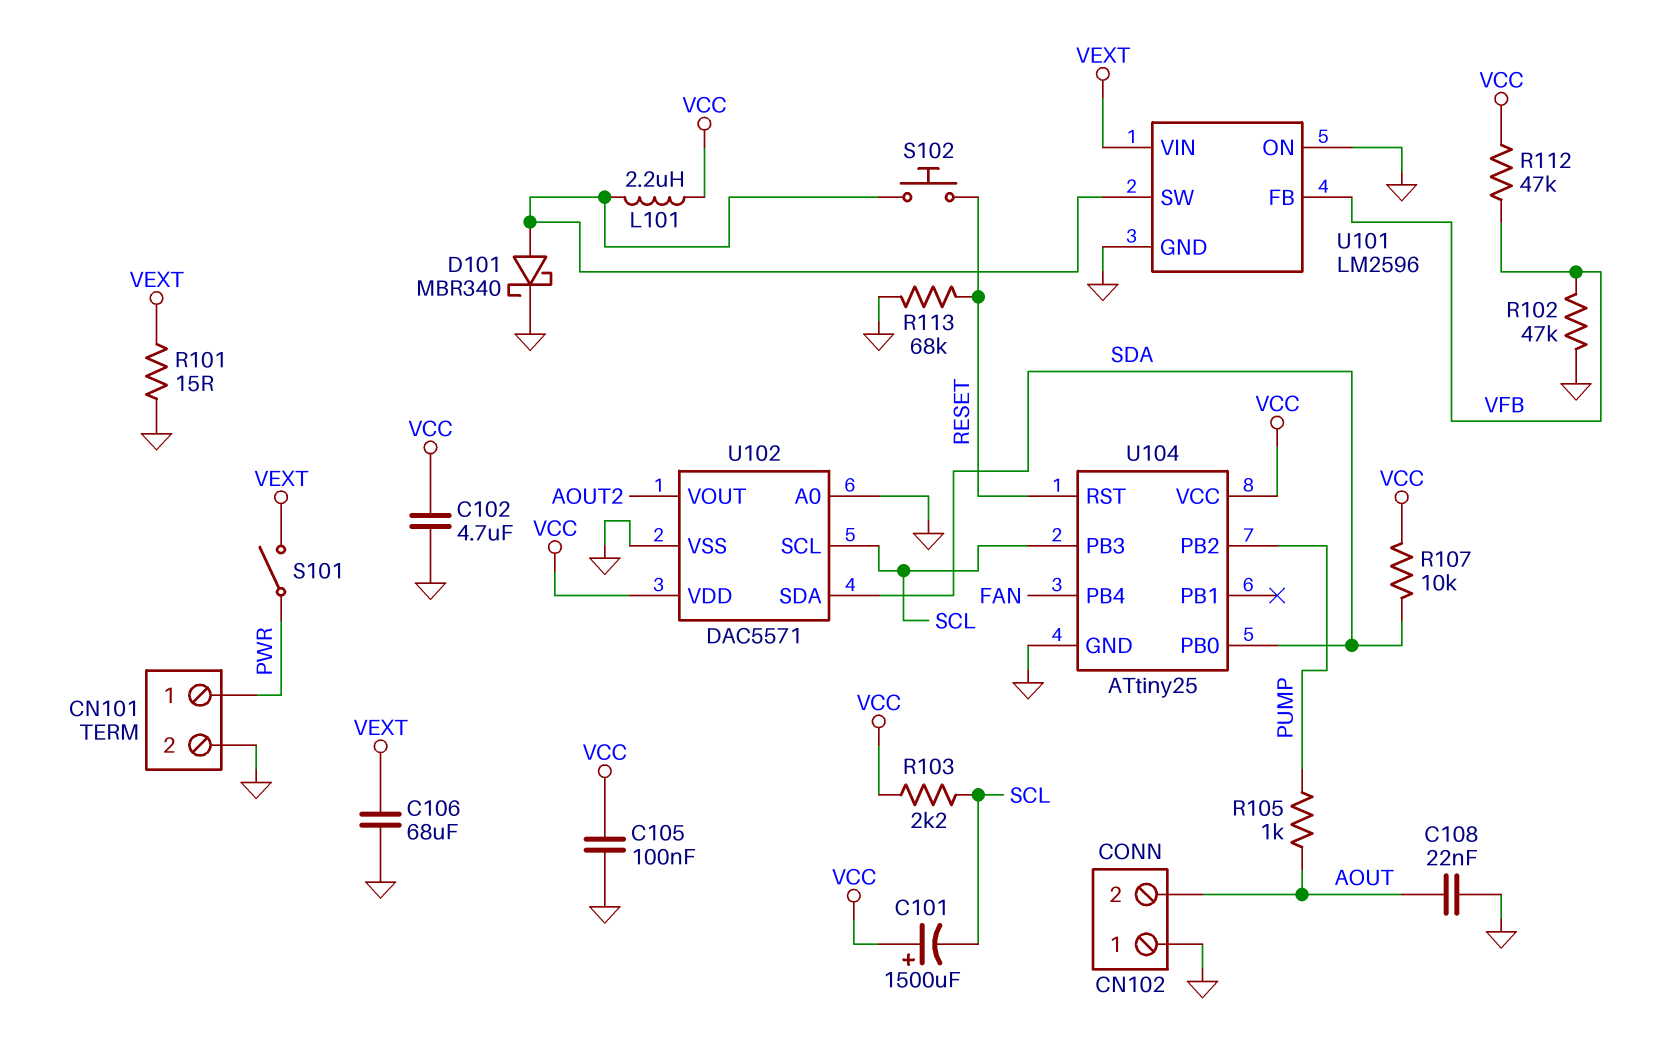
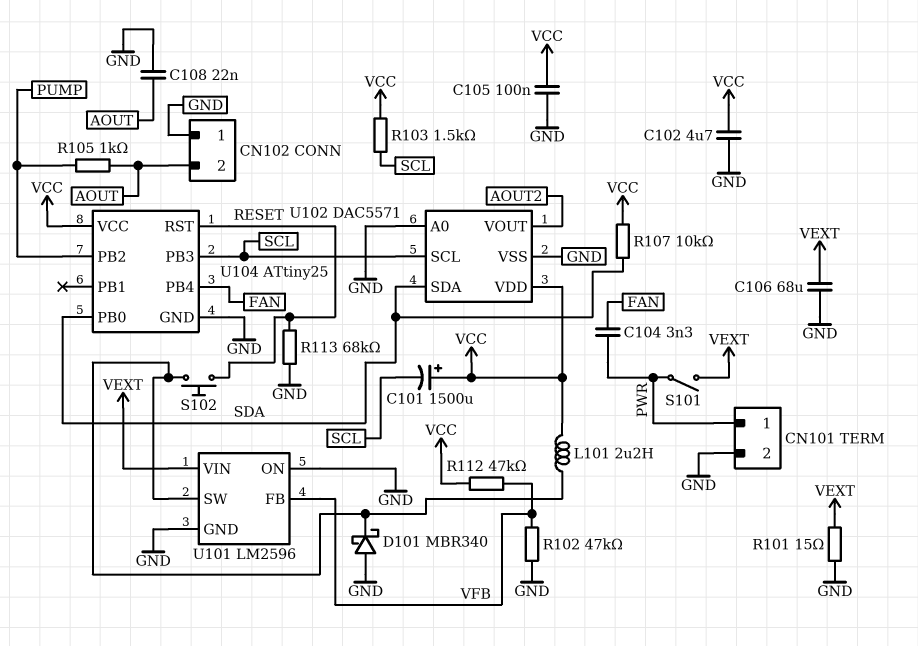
C104: none -> 3.3nF (FAN, PWR)
D101: schottky MBR340 (A U101/SW, K GND) -> schottky MBR340 (A GND, K U101/SW)
R103: 2.2k (SCL, VCC) -> 1.5k (SCL, VCC)

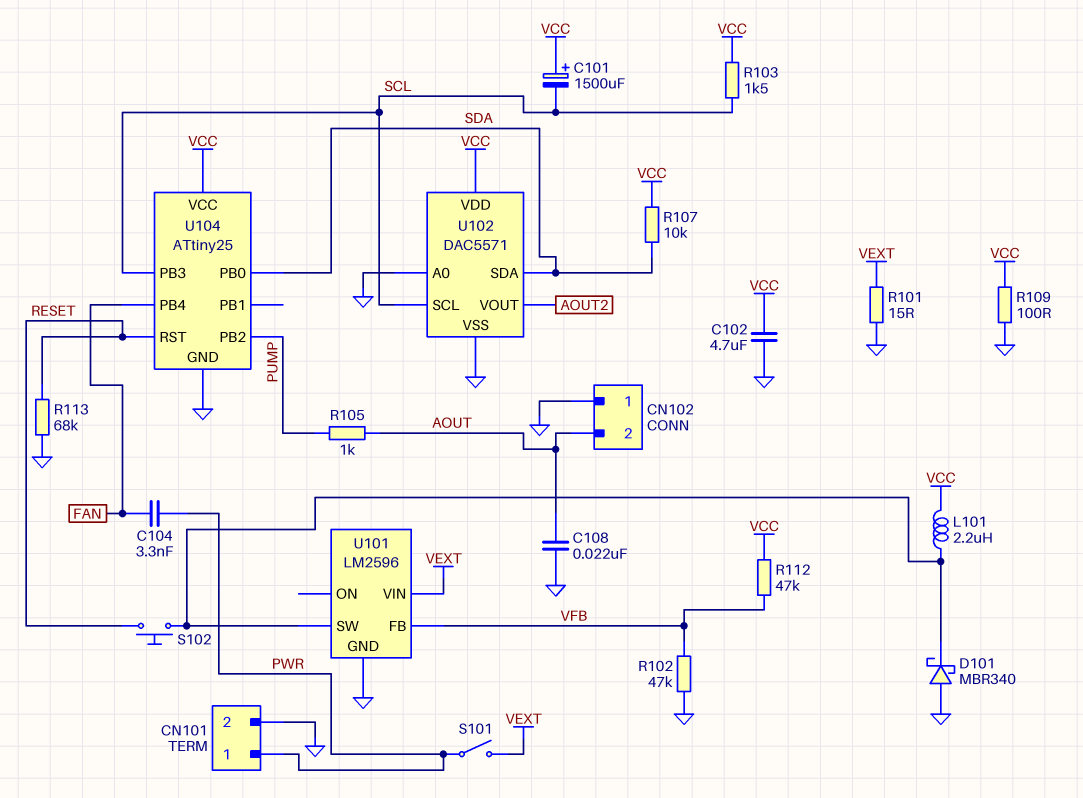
C105: 100nF (GND, VCC) -> none
C106: 68uF (GND, VEXT) -> none
R109: none -> 100 (GND, VCC)
U101 pin ON: GND -> none

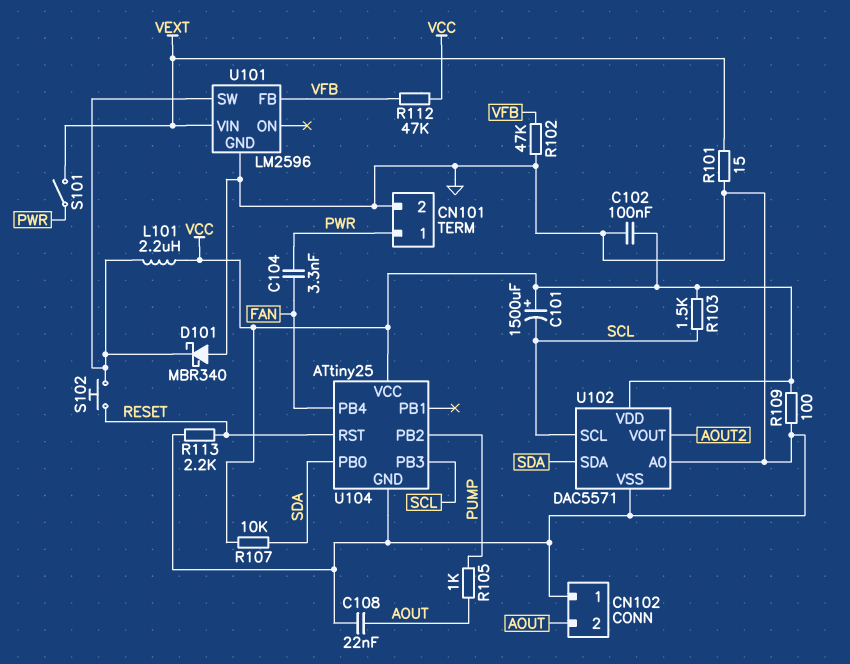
C102: 4.7uF (GND, VCC) -> 100nF (GND, VCC)
R113: 68k (GND, RESET) -> 2.2k (GND, RESET)

